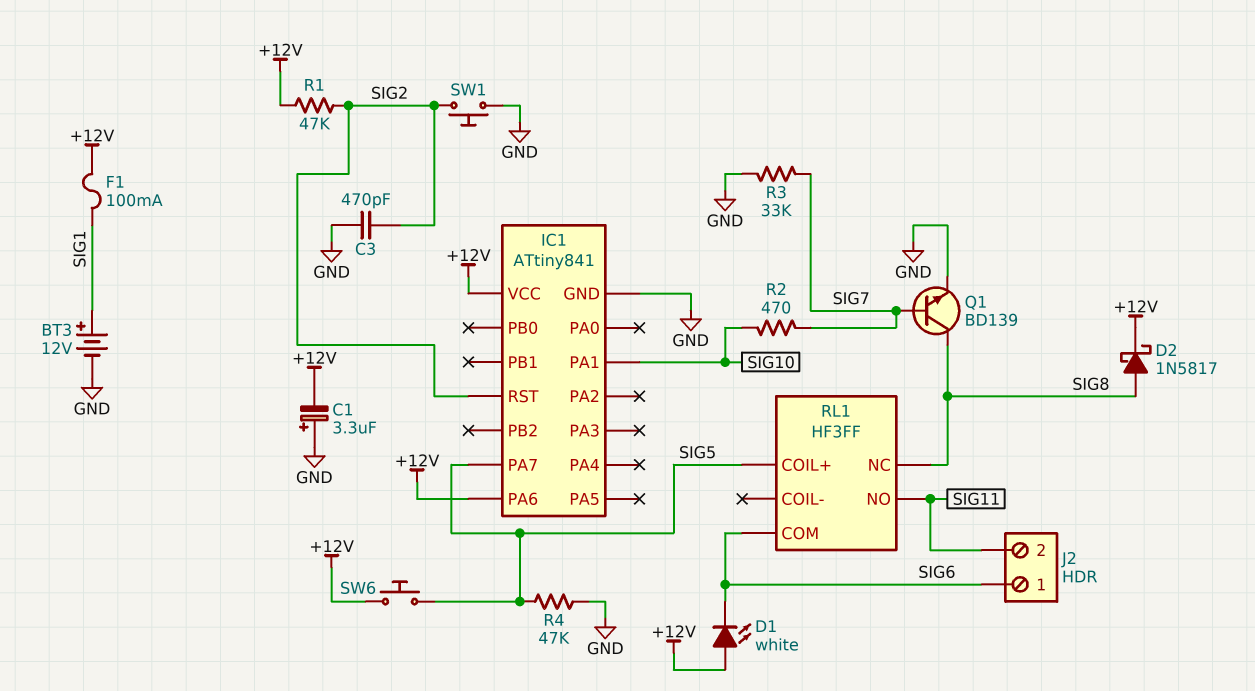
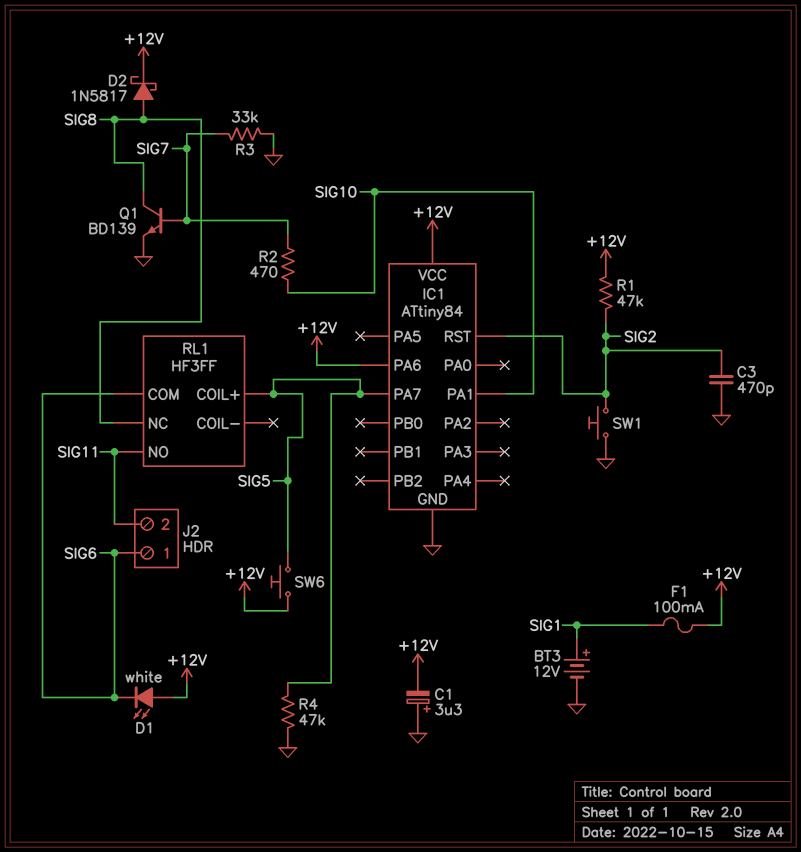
IC1: ATtiny841 -> ATtiny84

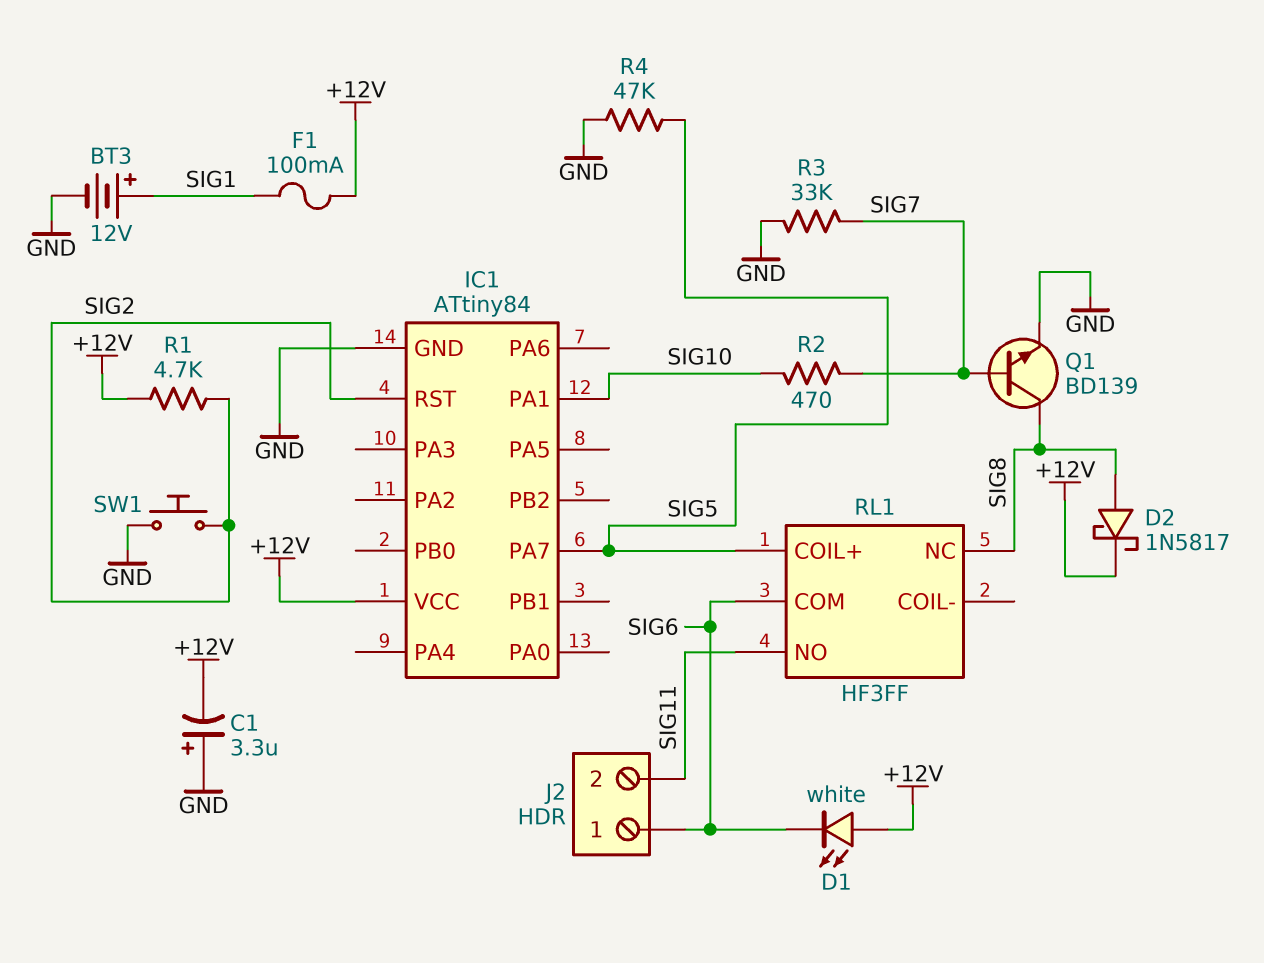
C3: 470pF (GND, SIG2) -> none
IC1 pin PA6: +12V -> none
R1: 47k (+12V, SIG2) -> 4.7k (+12V, SIG2)
SW6: button (+12V, SIG5) -> none

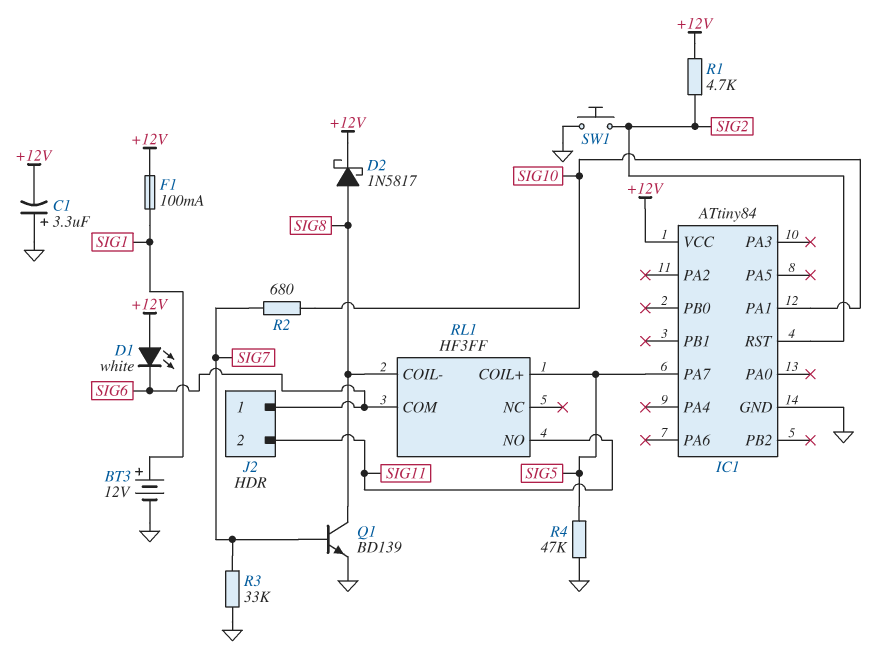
R2: 470 (SIG7, SIG10) -> 680 (SIG7, SIG10)
RL1 pin COIL-: none -> SIG8
RL1 pin NC: SIG8 -> none

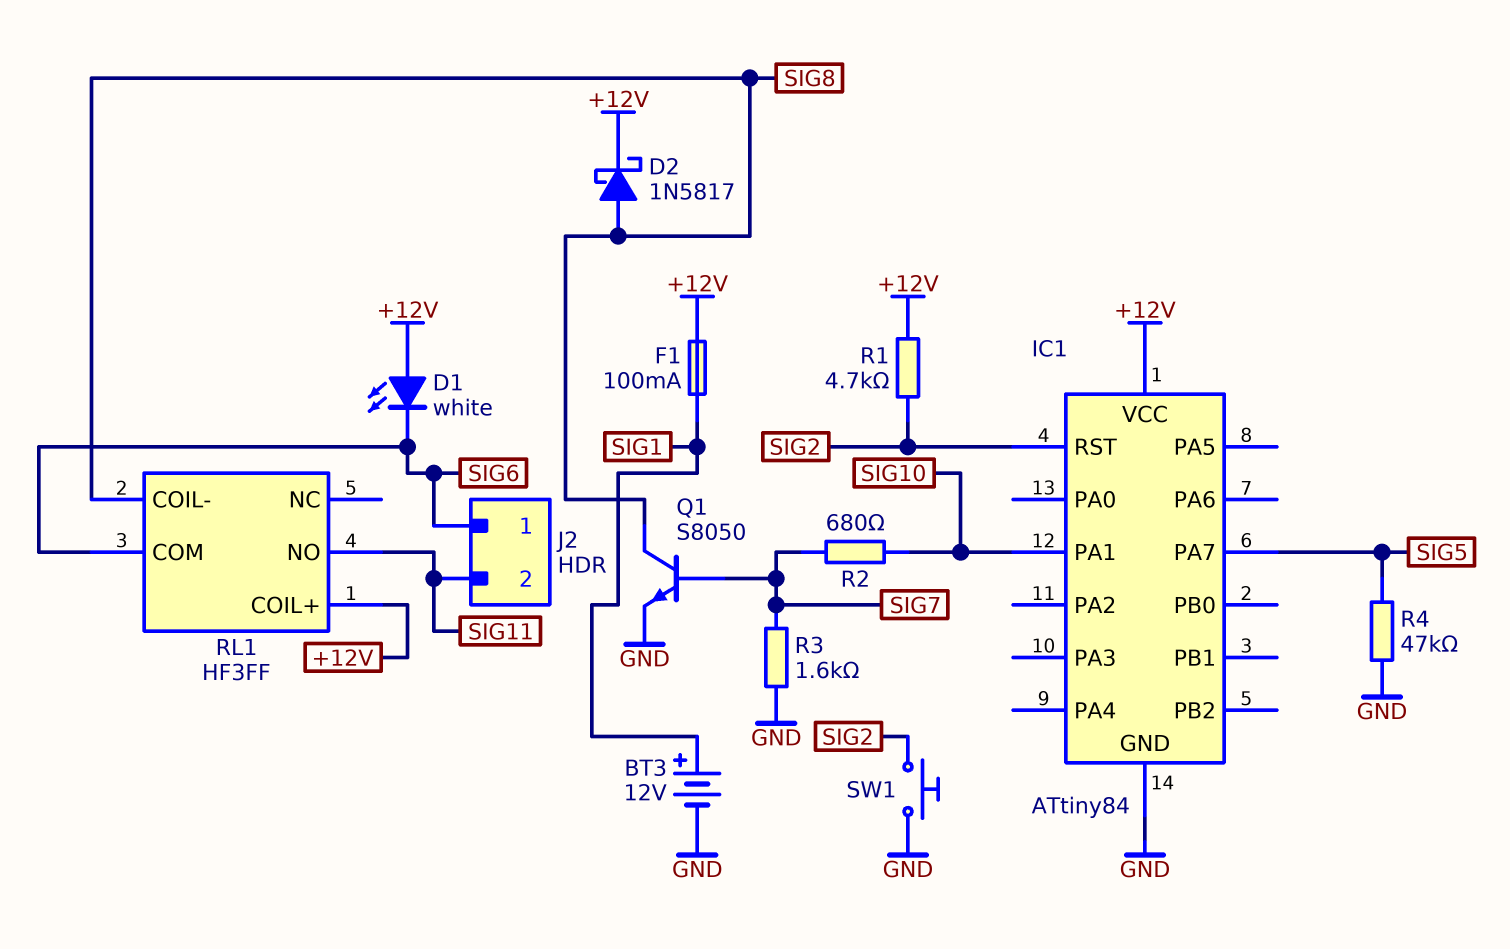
C1: 3.3uF (plus GND, minus +12V) -> none
Q1: NPN BD139 (B SIG7, C SIG8, E GND) -> NPN S8050 (B SIG7, C SIG8, E GND)
R3: 33k (GND, SIG7) -> 1.6k (GND, SIG7)
RL1 pin COIL+: SIG5 -> +12V

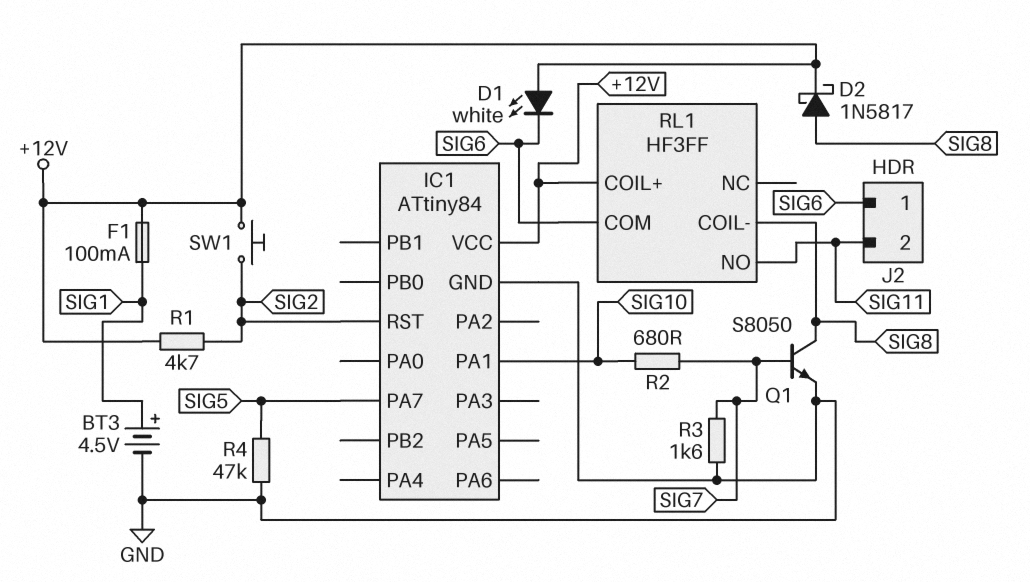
BT3: 12V (plus SIG1, minus GND) -> 4.5V (plus SIG1, minus GND)
SW1: button (GND, SIG2) -> button (+12V, SIG2)

